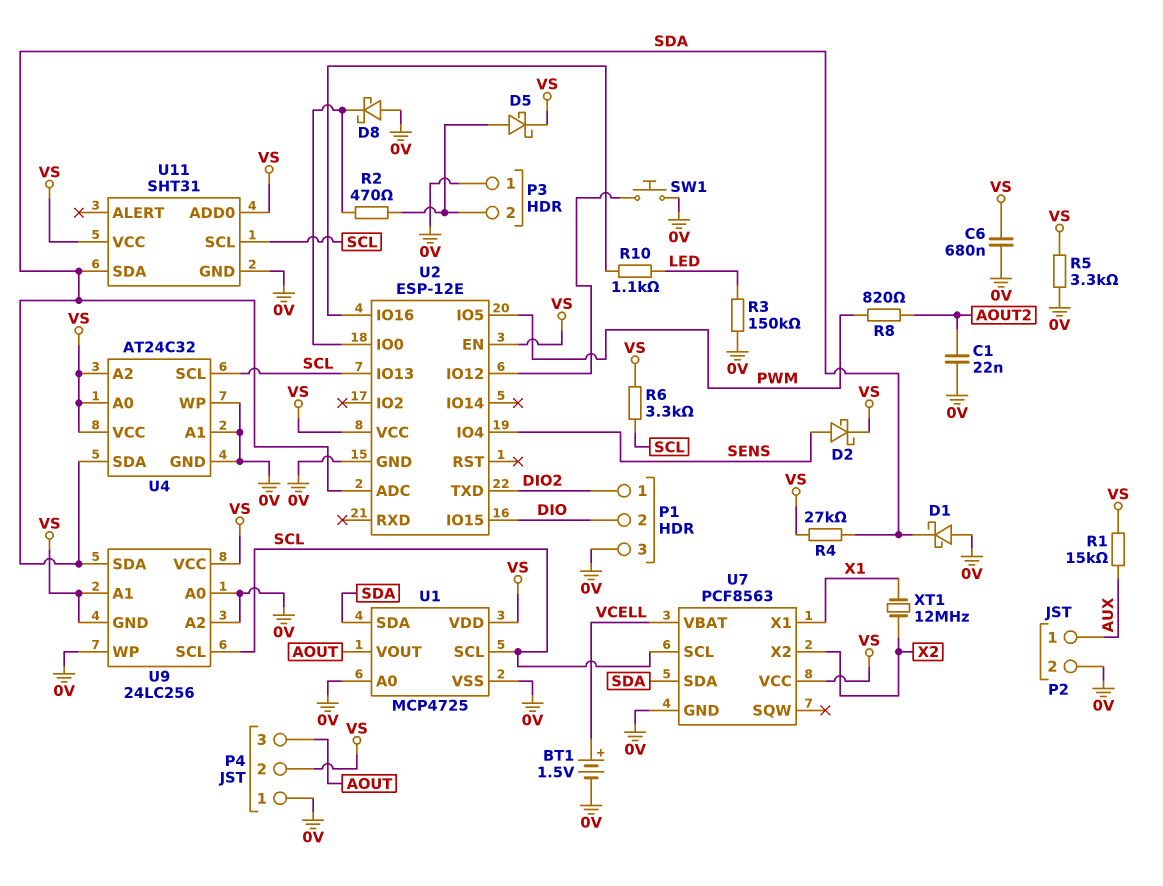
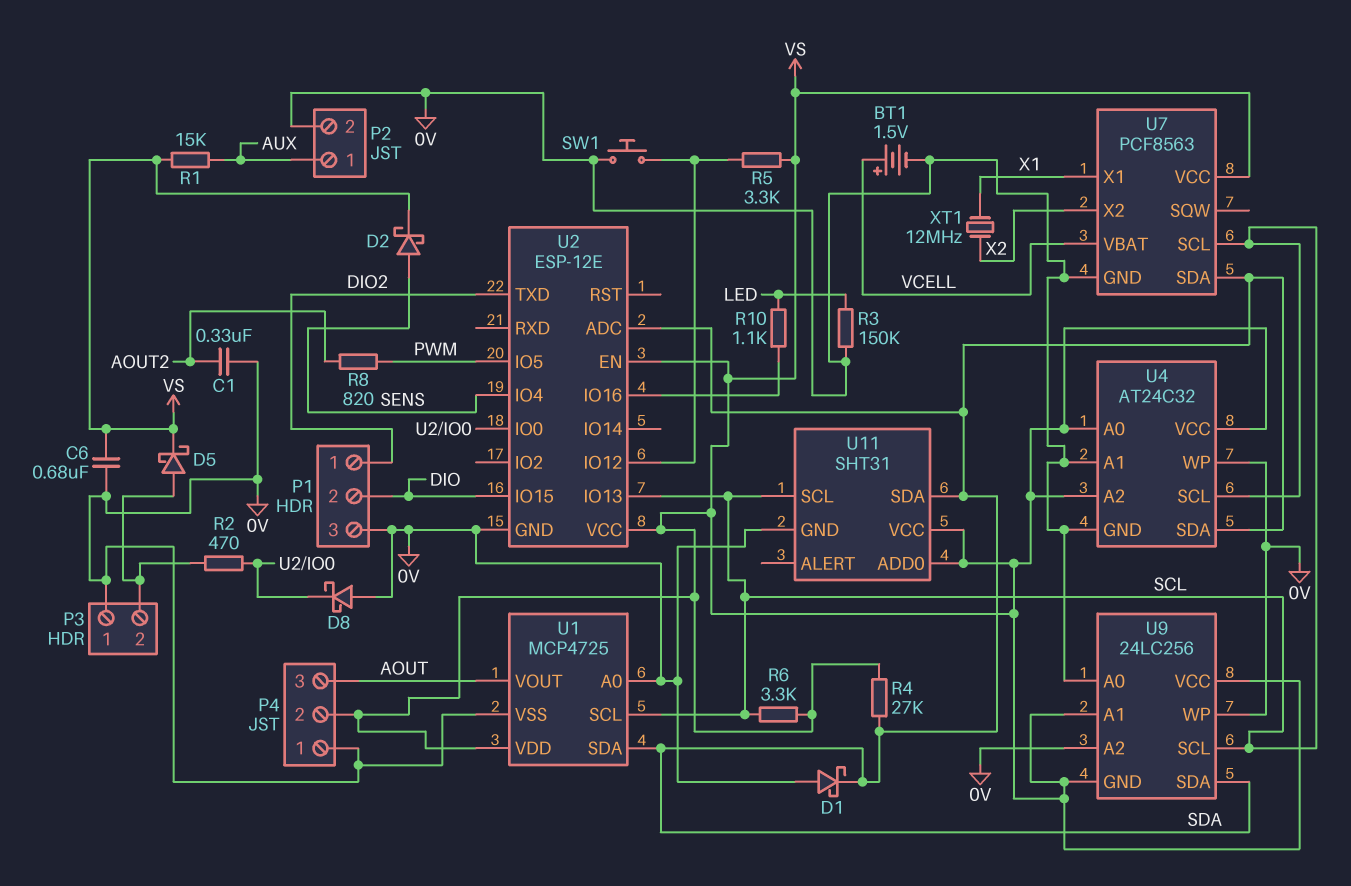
C1: 22nF (0V, AOUT2) -> 330nF (0V, AOUT2)
R5: 3.3k (0V, VS) -> 3.3k (U2/IO12, VS)

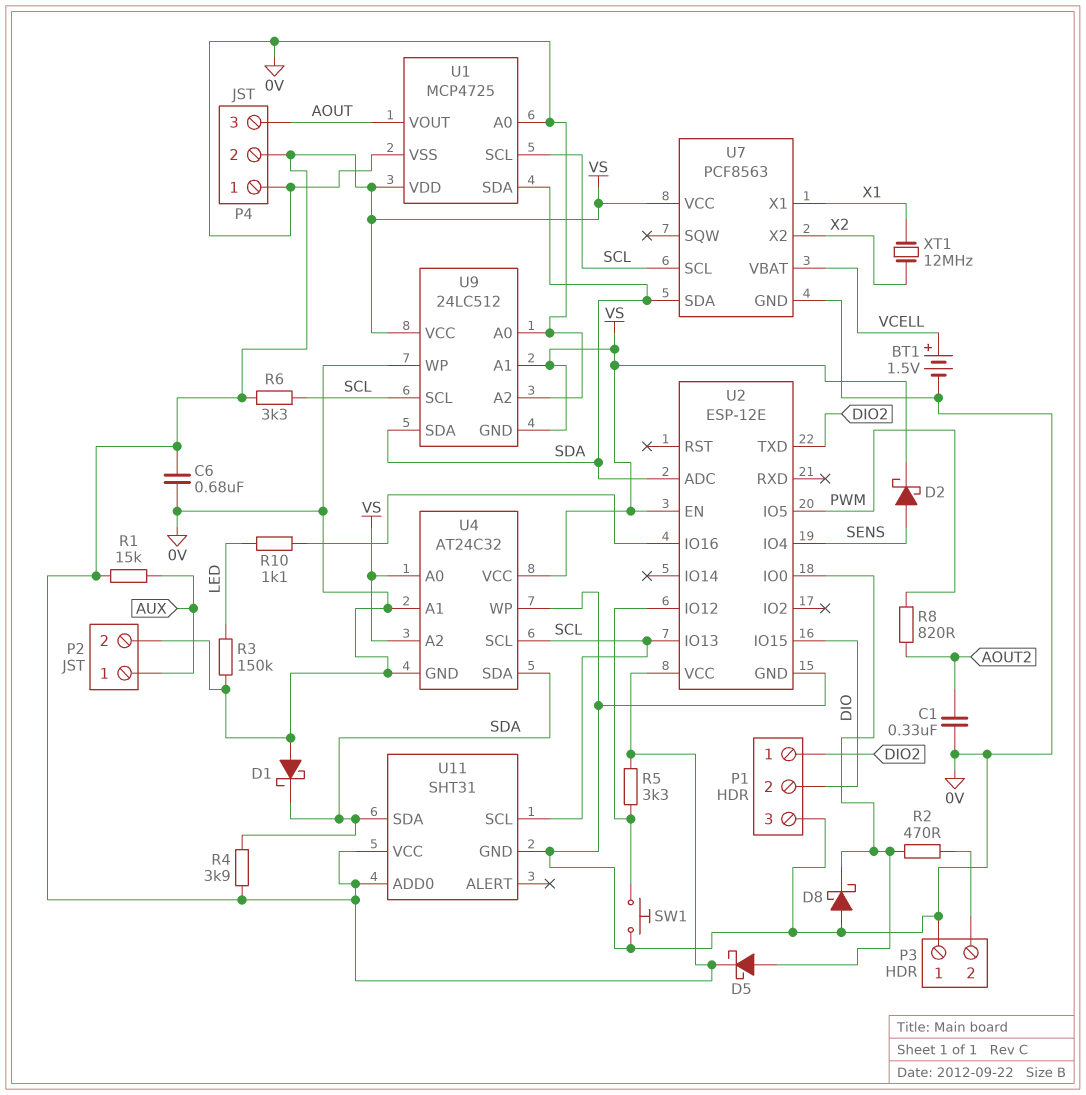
D5: schottky (A P3/2, K VS) -> schottky (A U2/IO0, K VS)
R4: 27k (SDA, VS) -> 3.9k (SDA, VS)
U9: 24LC256 -> 24LC512

